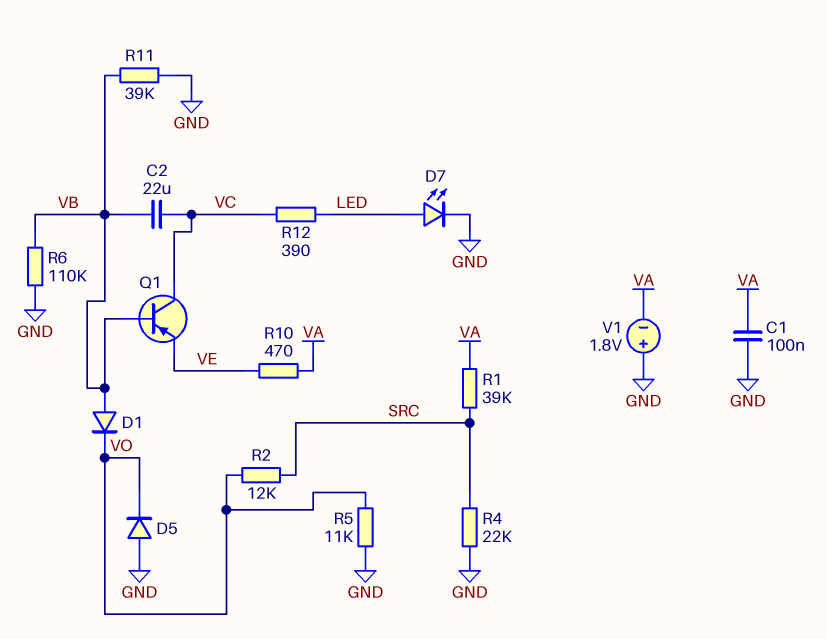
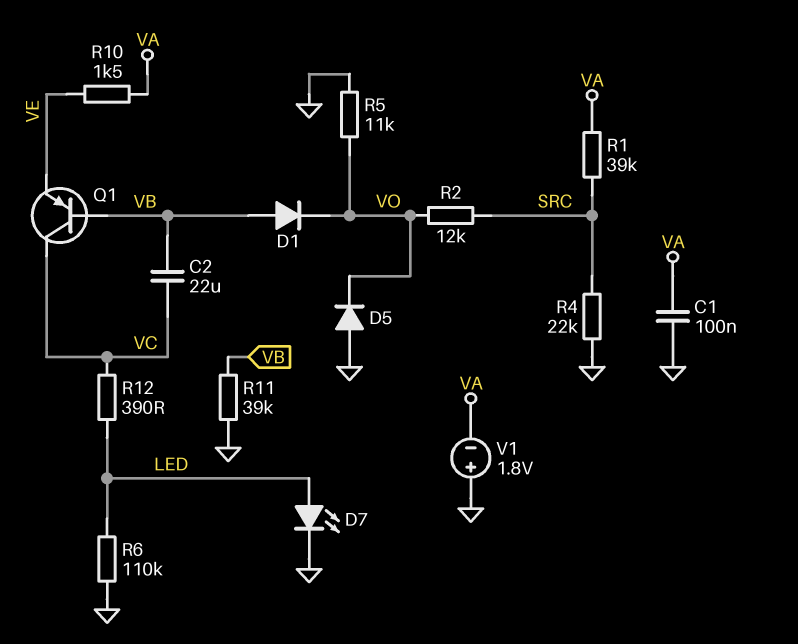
R6: 110k (GND, VB) -> 110k (GND, LED)
R10: 470 (VA, VE) -> 1.5k (VA, VE)

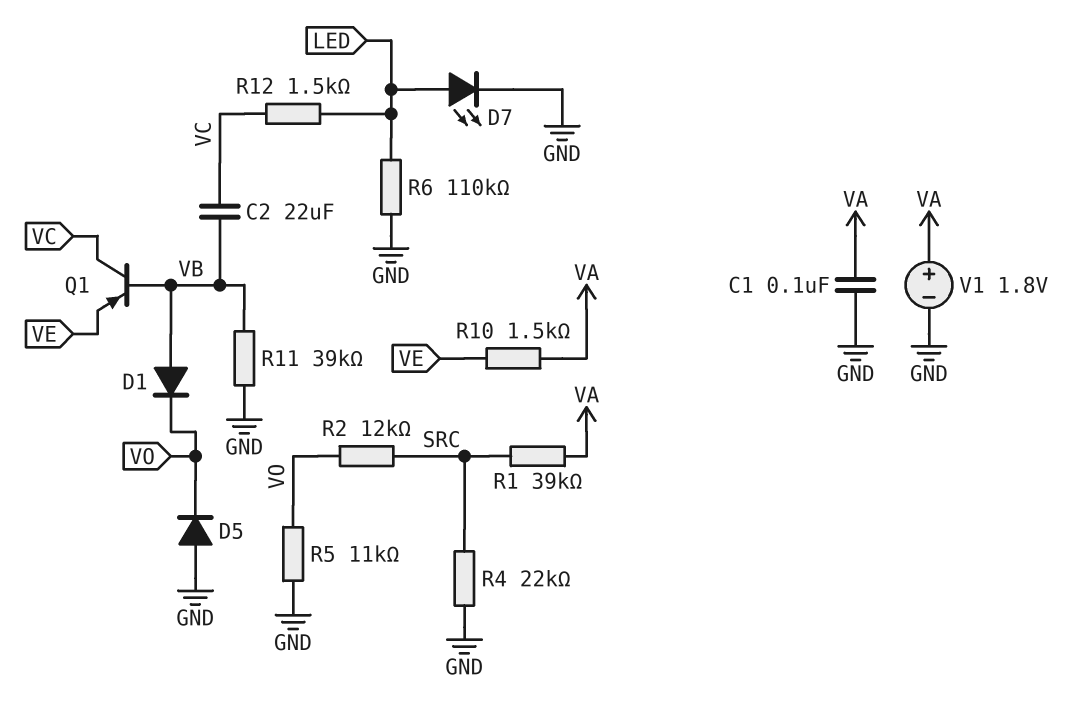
R12: 390 (LED, VC) -> 1.5k (LED, VC)
V1: 1.8V (plus GND, minus VA) -> 1.8V (plus VA, minus GND)

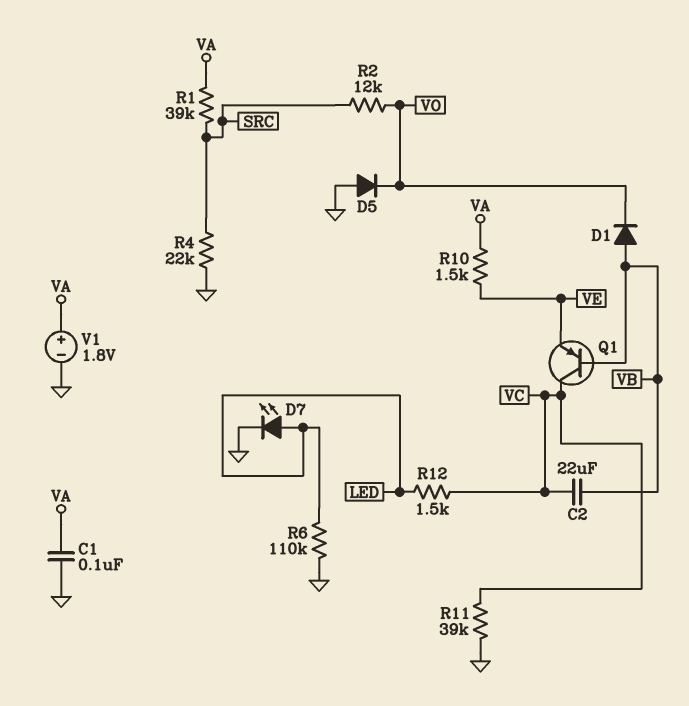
R5: 11k (GND, VO) -> none
R11: 39k (GND, VB) -> 39k (GND, VC)

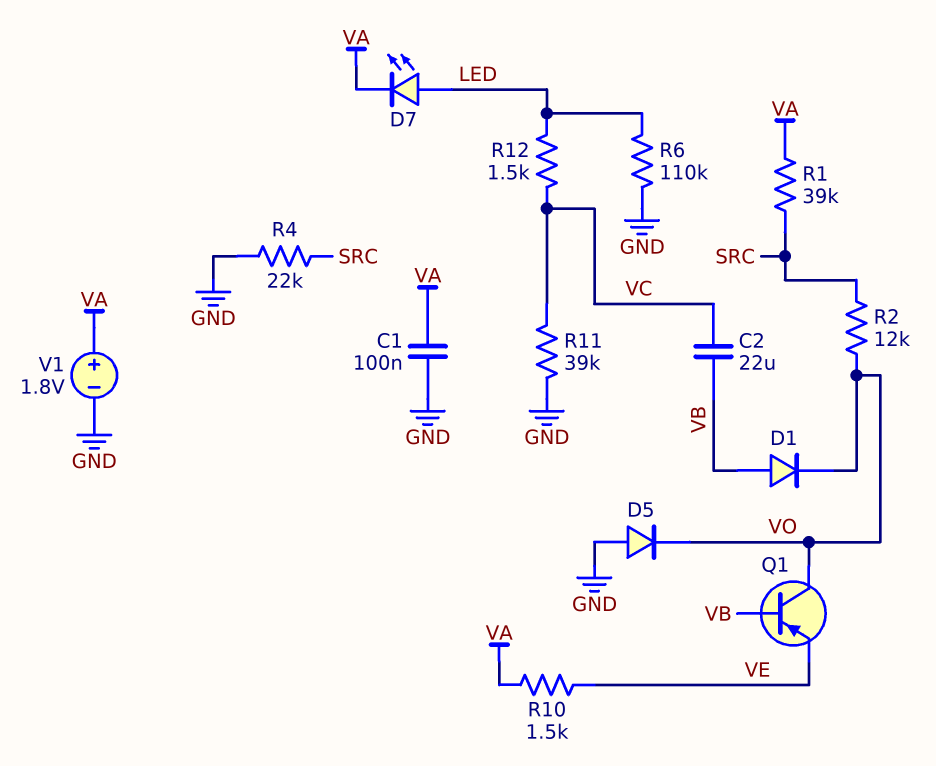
D7: LED (A LED, K GND) -> LED (A LED, K VA)
Q1: PNP (B VB, C VC, E VE) -> PNP (B VB, C VO, E VE)

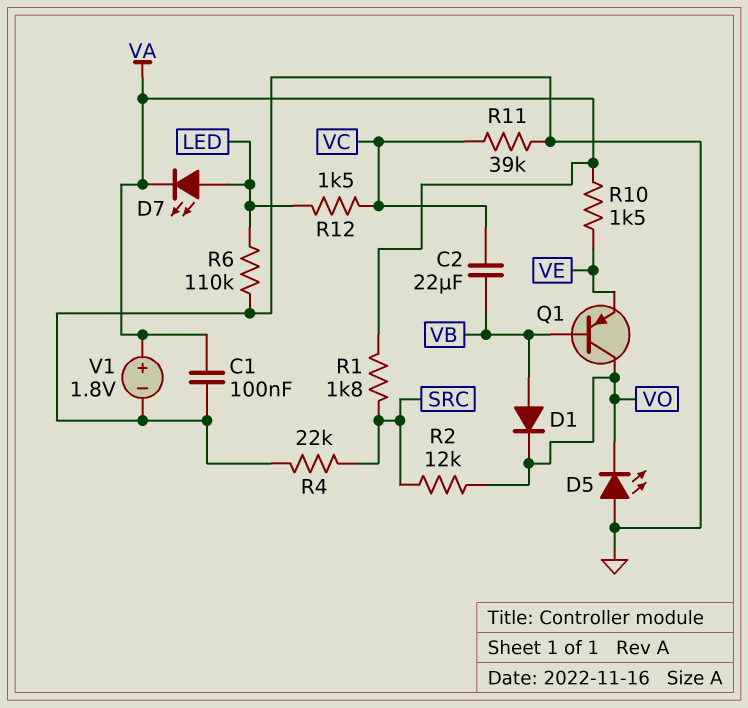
D5: diode (A GND, K VO) -> LED (A GND, K VO)
R1: 39k (SRC, VA) -> 1.8k (SRC, VA)

